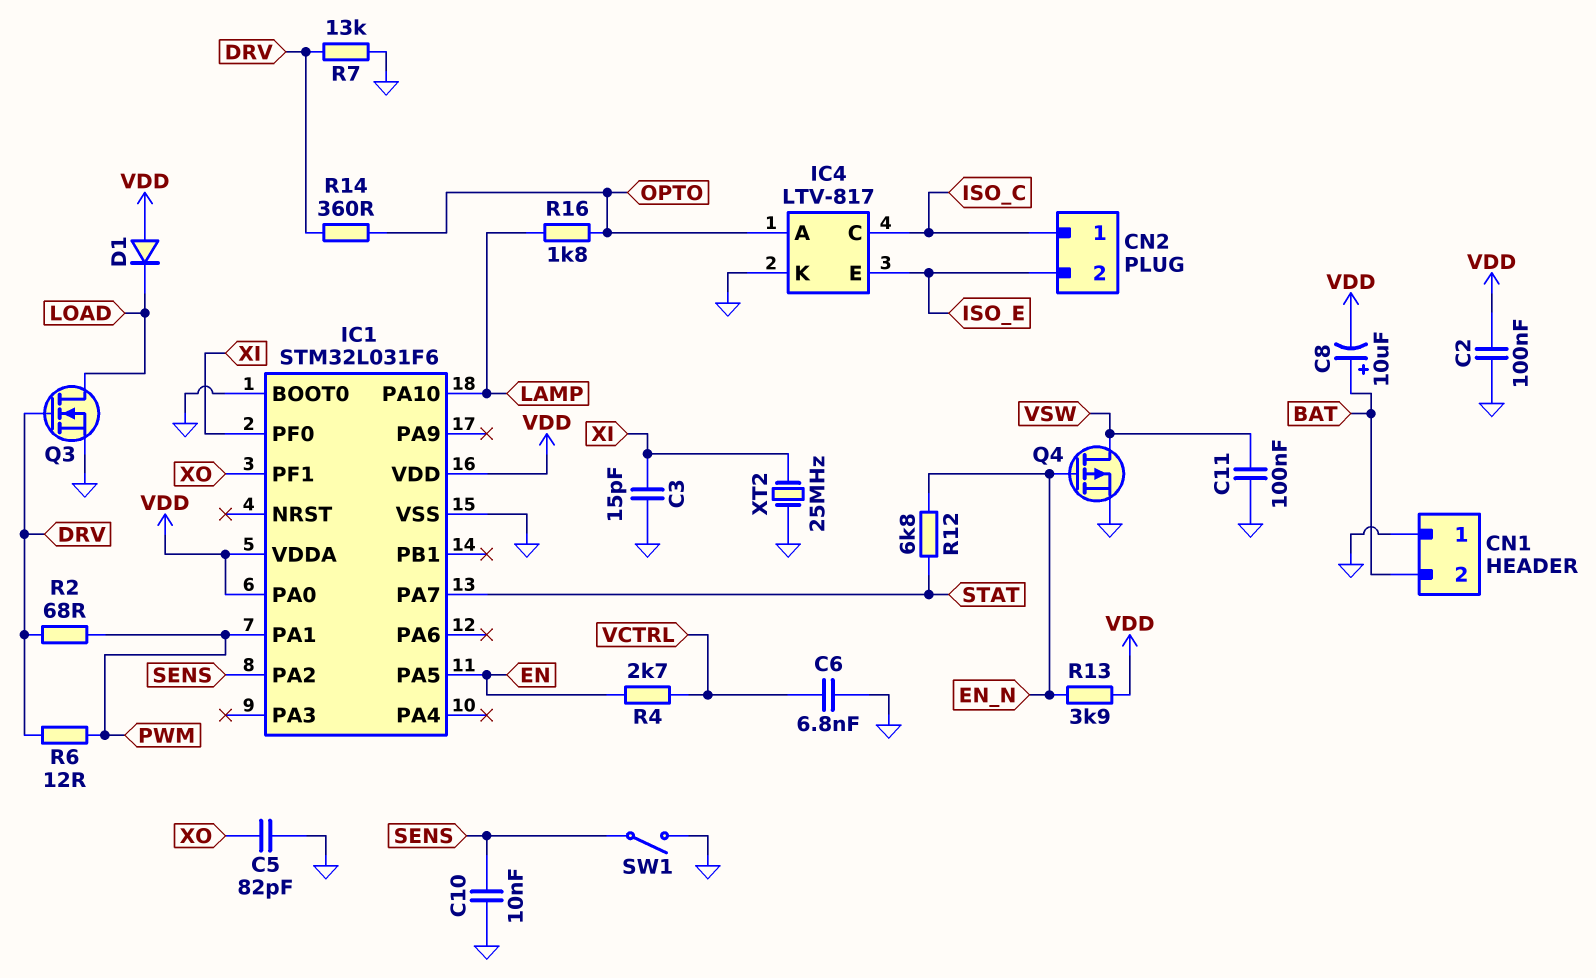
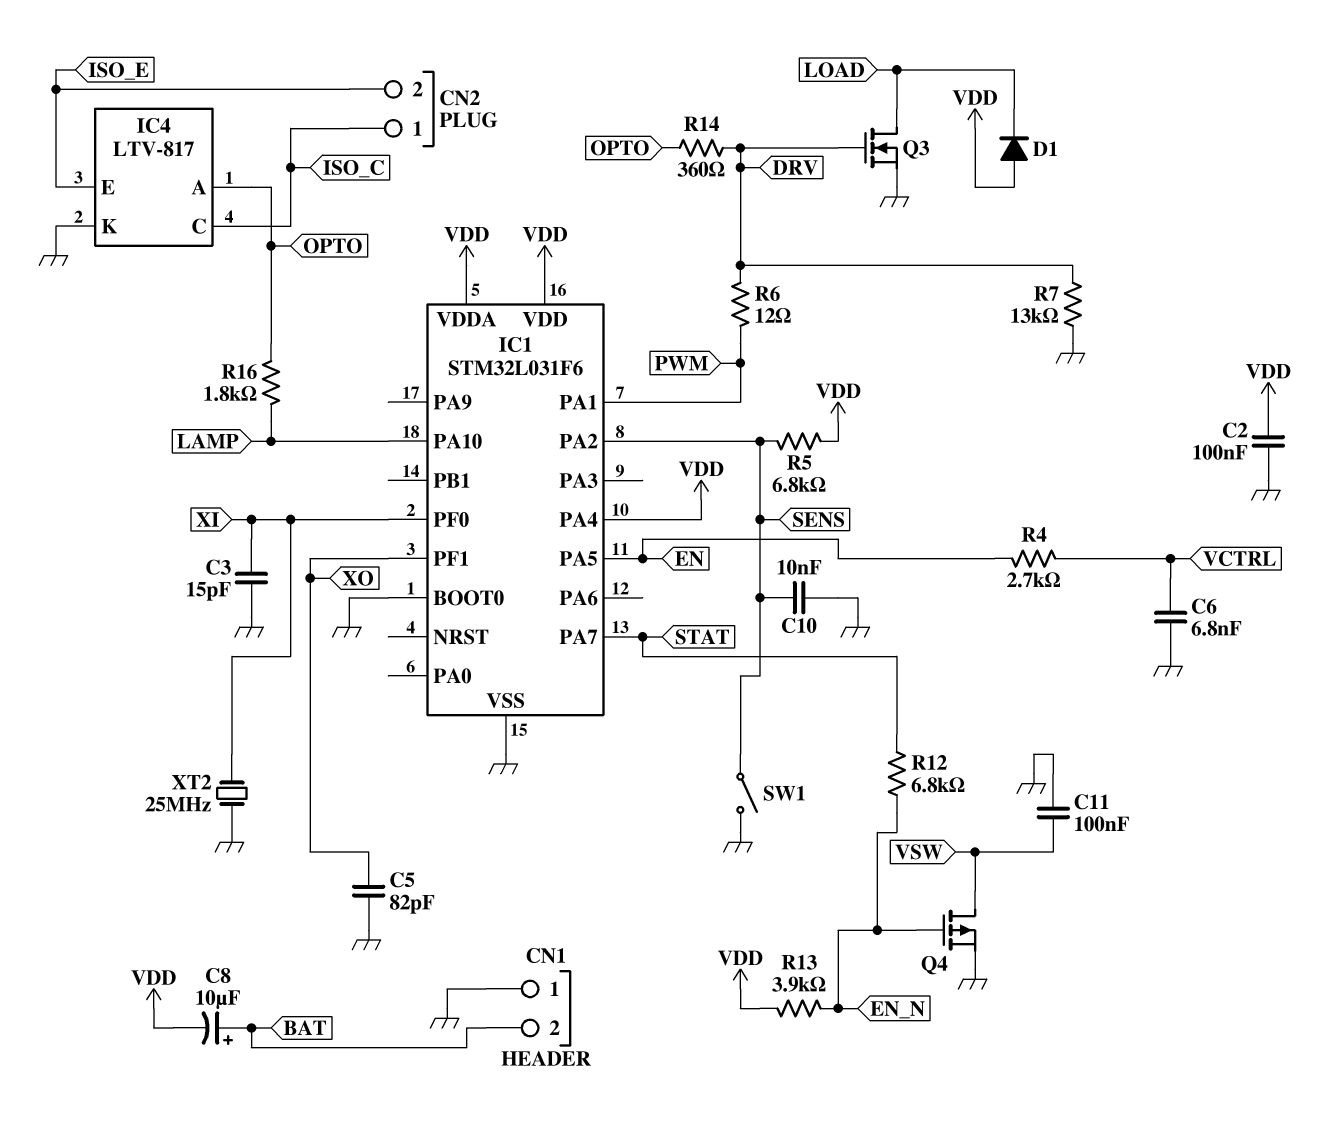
IC1 pin PA0: VDD -> none
IC1 pin PA4: none -> VDD
R2: 68 (DRV, PWM) -> none
R5: none -> 6.8k (SENS, VDD)

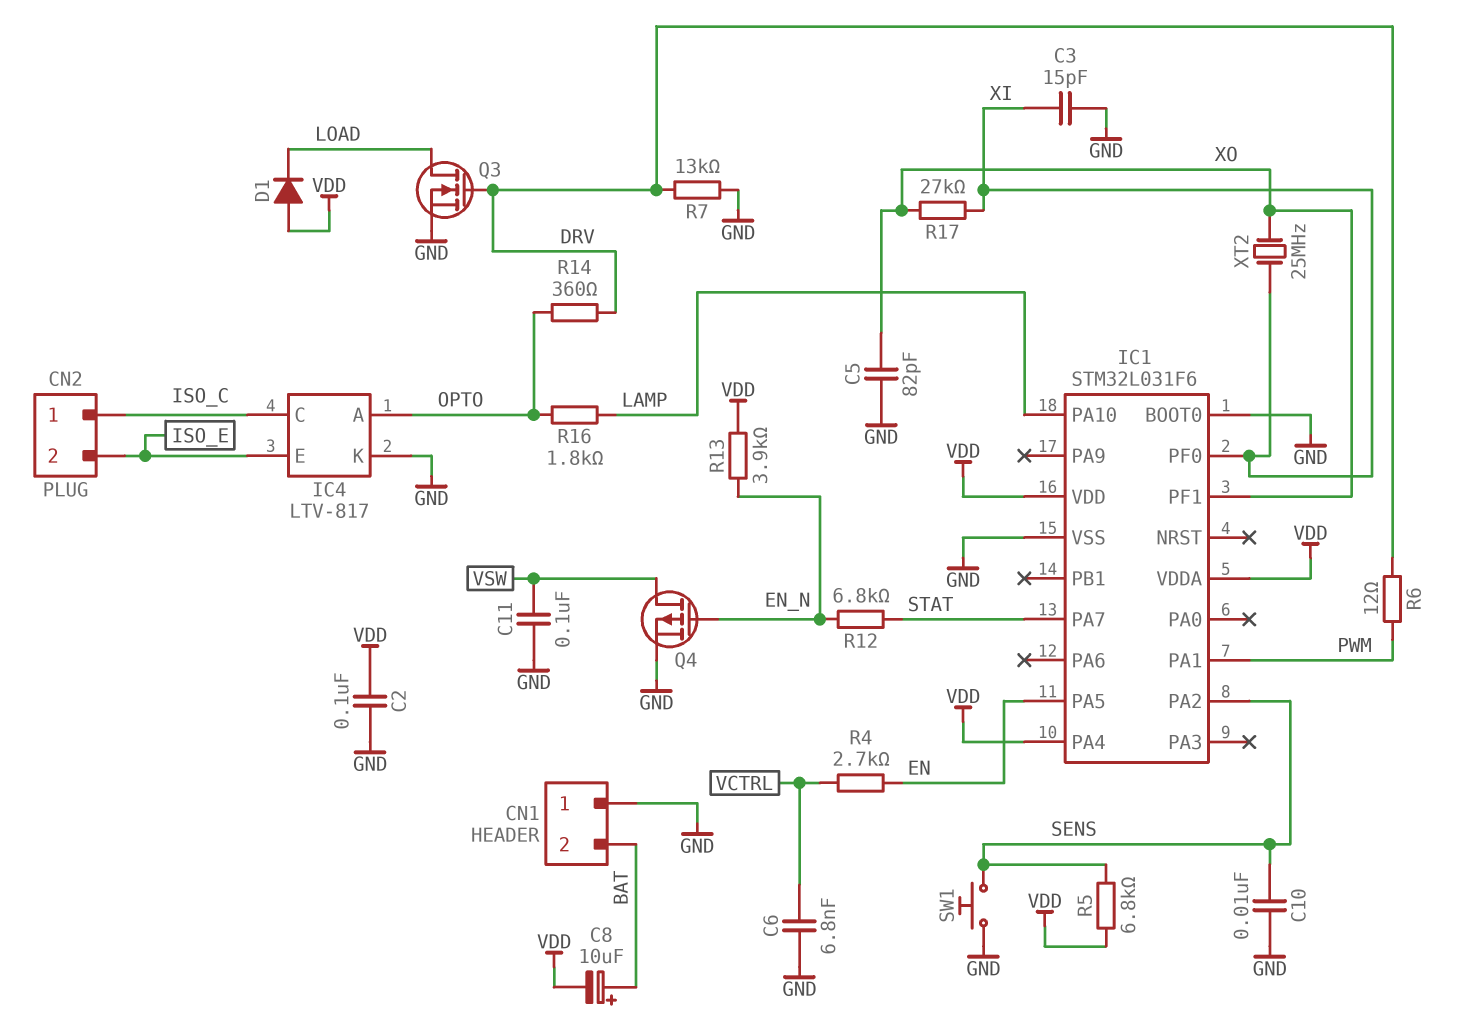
R17: none -> 27k (XI, XO)
SW1: switch (GND, SENS) -> button (GND, SENS)
XT2: 25MHz (GND, XI) -> 25MHz (XI, XO)

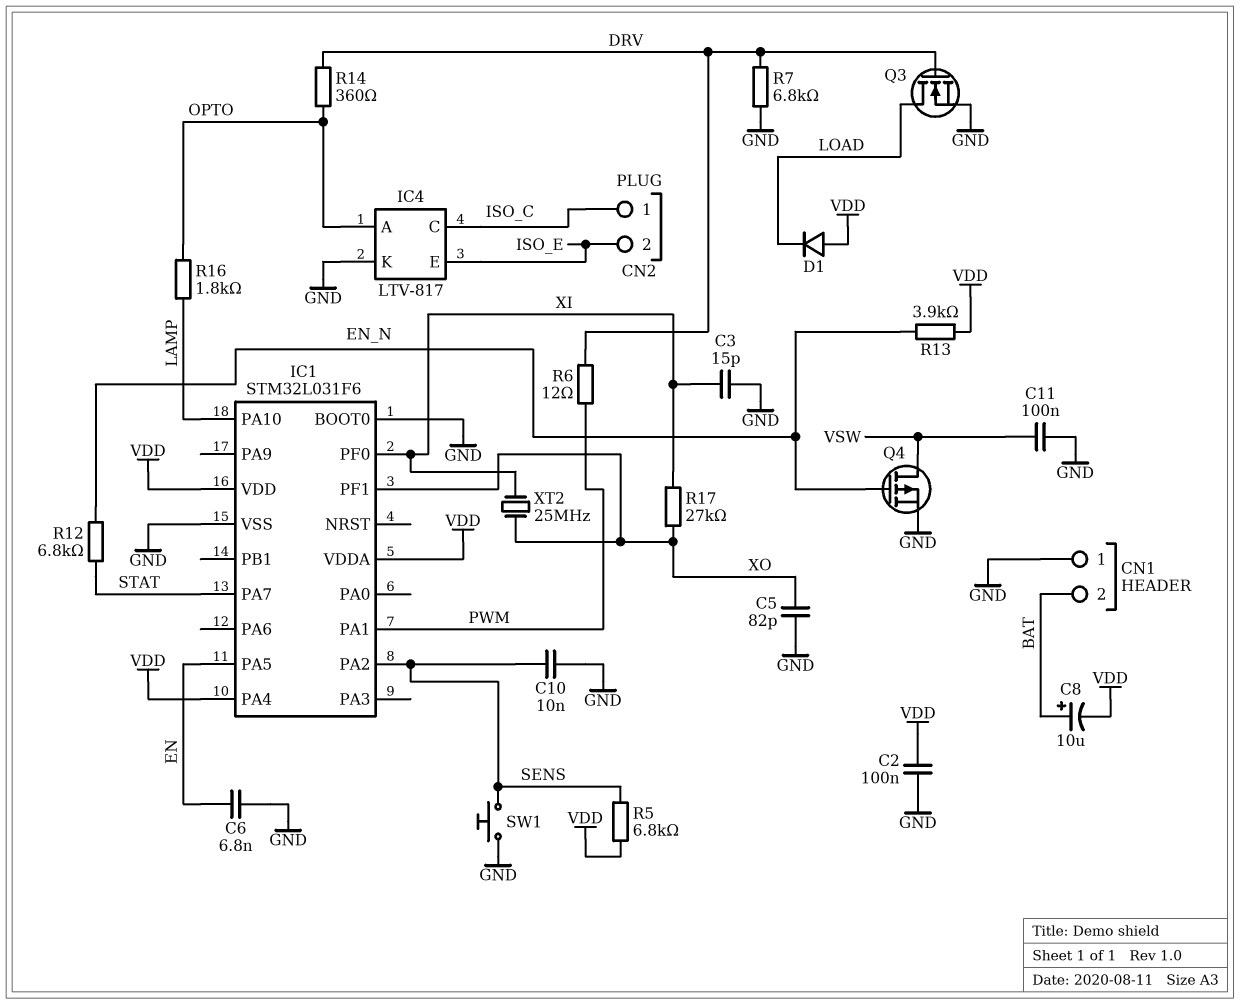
C6: 6.8nF (GND, VCTRL) -> 6.8nF (EN, GND)
R4: 2.7k (EN, VCTRL) -> none
R7: 13k (DRV, GND) -> 6.8k (DRV, GND)

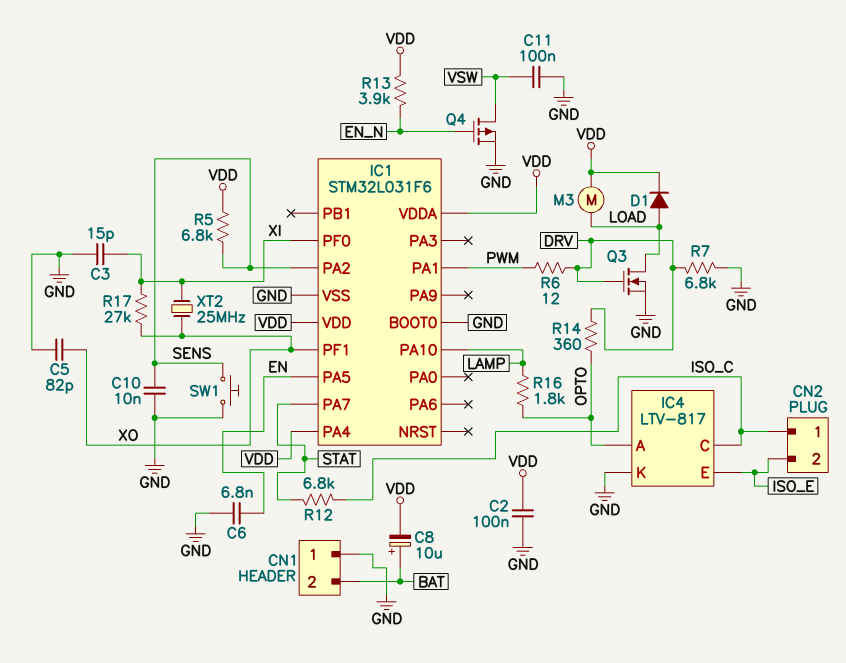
D1: diode (A VDD, K LOAD) -> diode (A LOAD, K VDD)
M3: none -> motor (LOAD, VDD)
R12: 6.8k (EN_N, STAT) -> 6.8k (ISO_C, STAT)

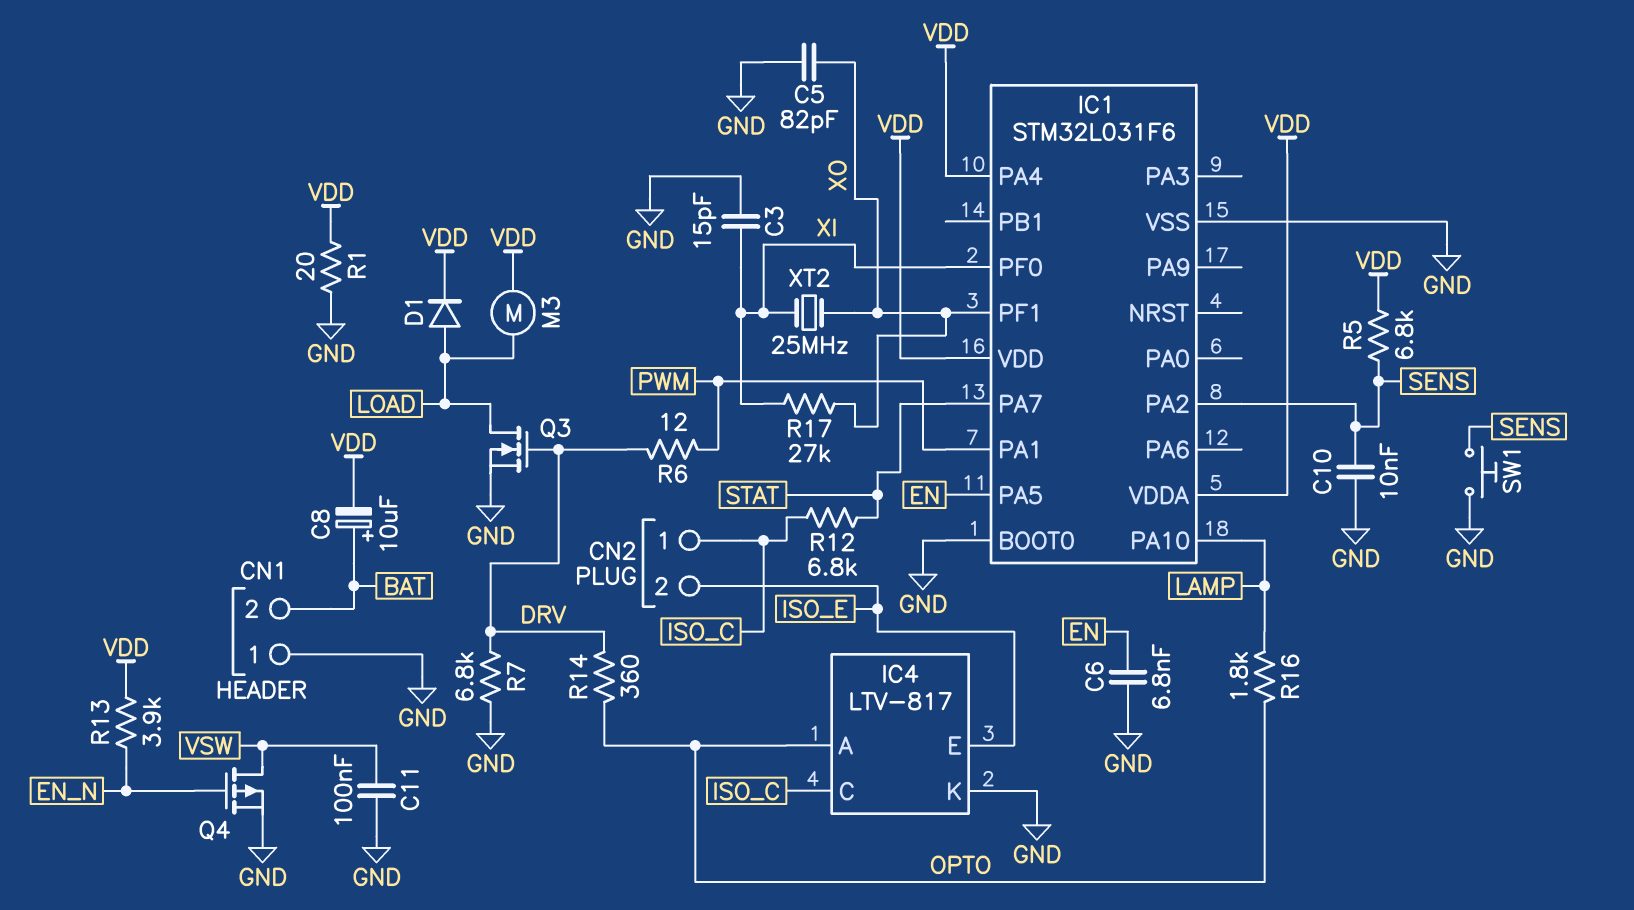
C2: 100nF (GND, VDD) -> none
R1: none -> 20 (GND, VDD)

